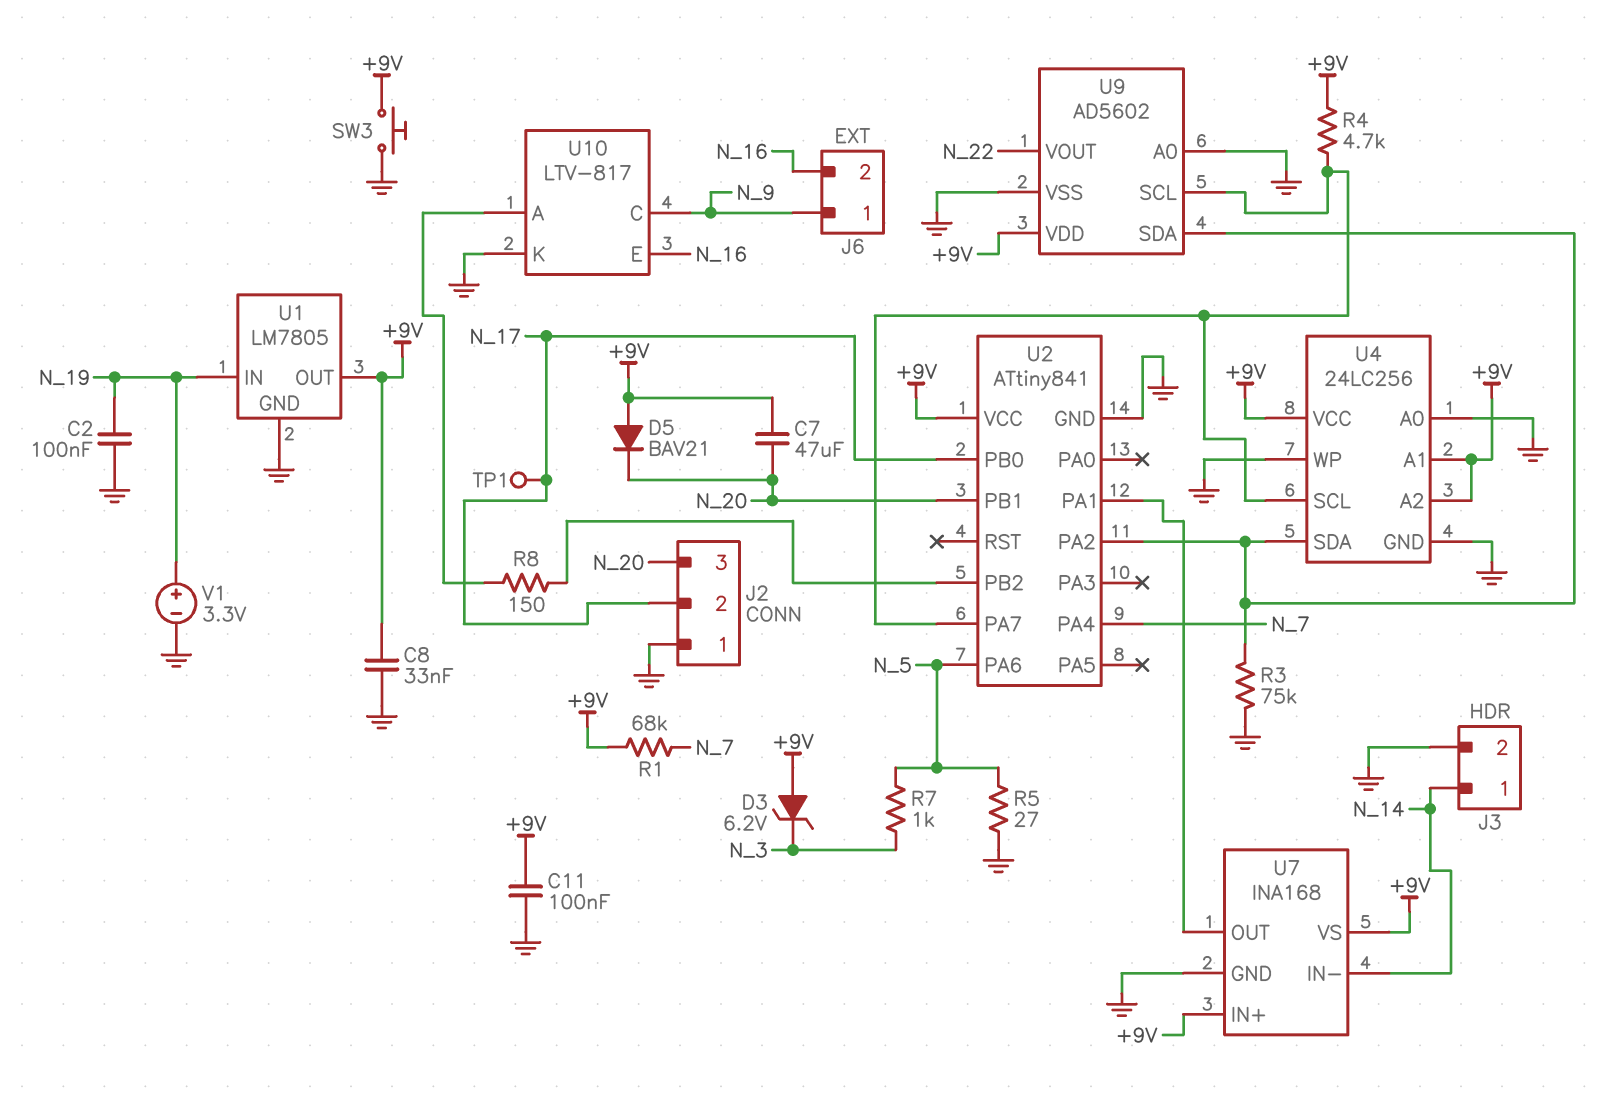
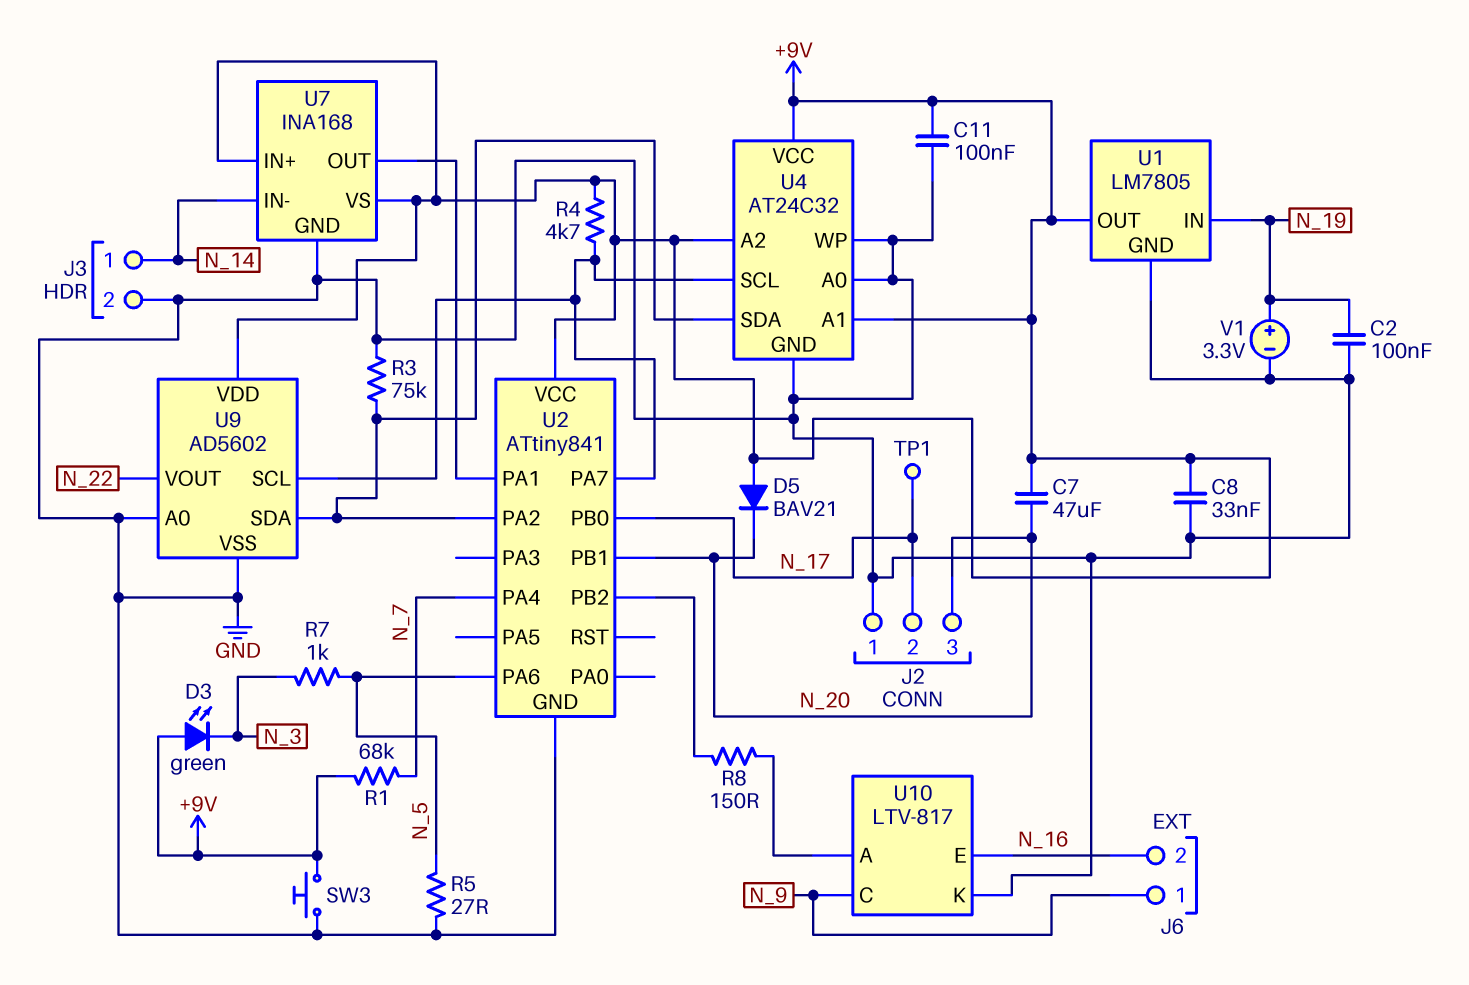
D3: zener 6.2V (A +9V, K N_3) -> LED green (A +9V, K N_3)
U4: 24LC256 -> AT24C32

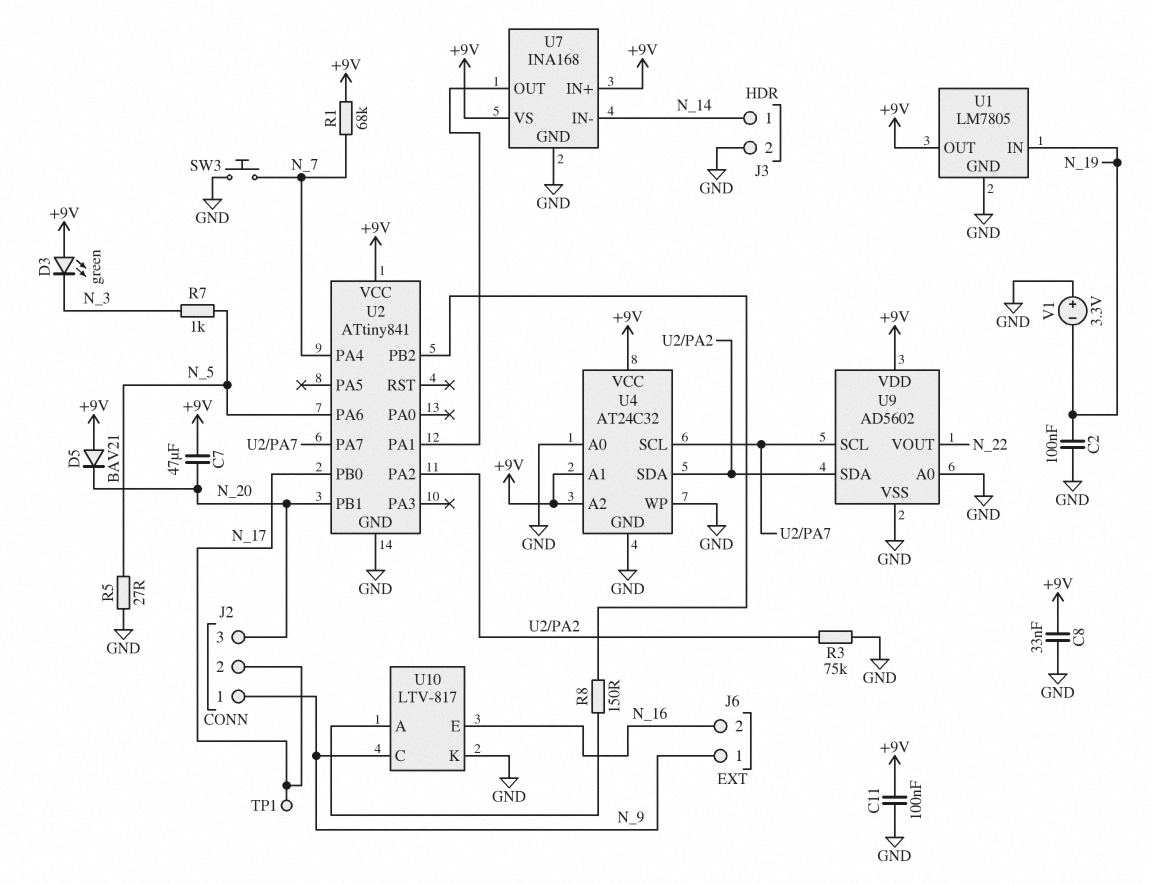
J2 pin 1: GND -> N_9
R4: 4.7k (+9V, U2/PA7) -> none
SW3: button (+9V, GND) -> button (GND, N_7)
V1: 3.3V (plus N_19, minus GND) -> 3.3V (plus GND, minus N_19)

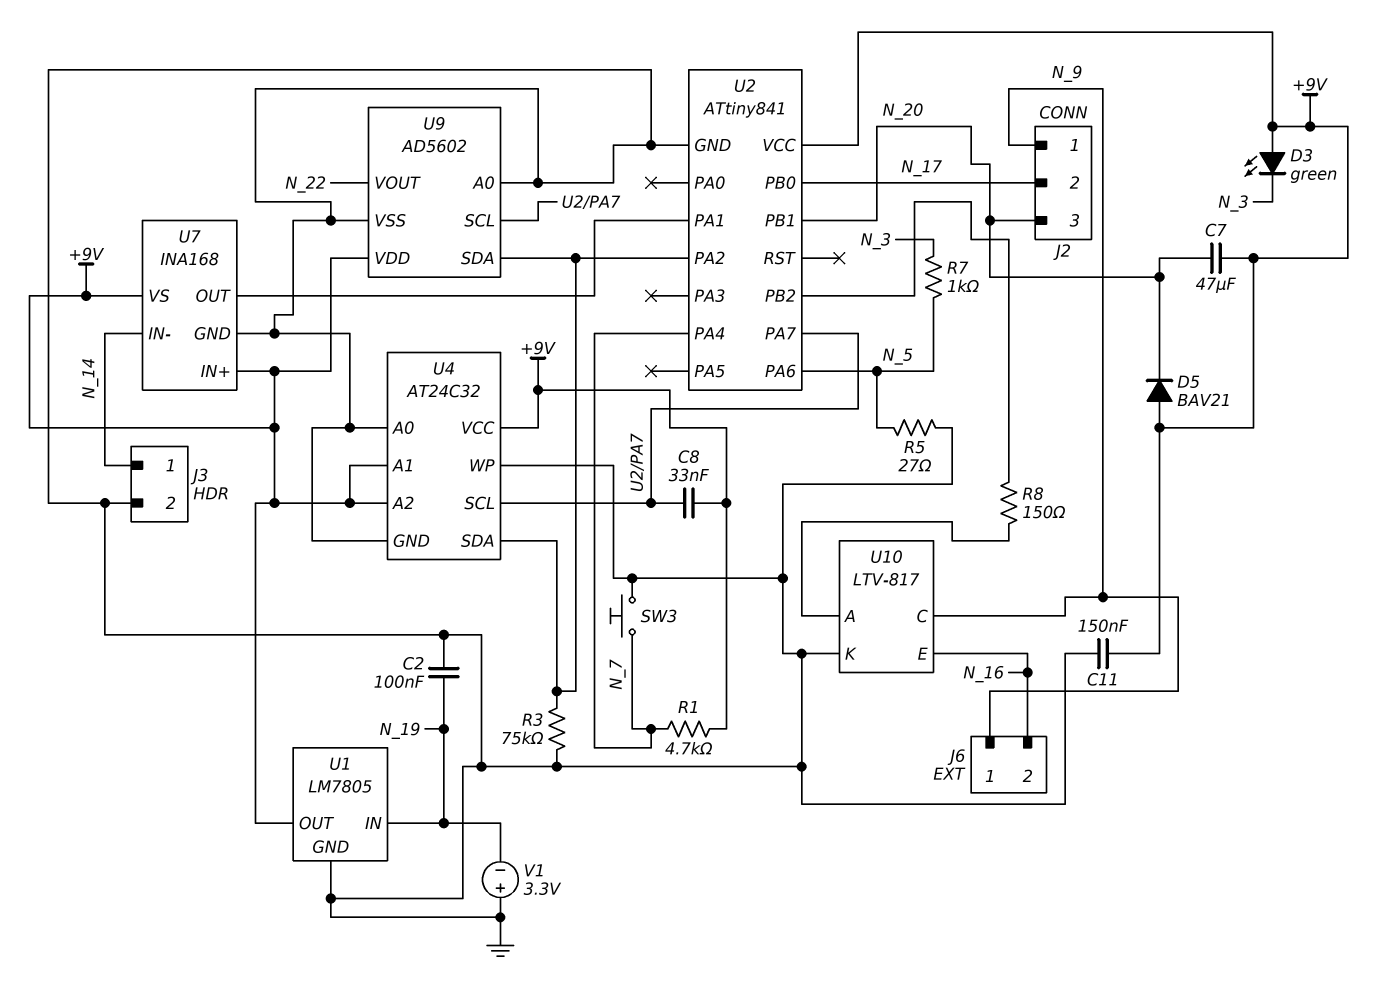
C8: 33nF (+9V, GND) -> 33nF (+9V, U2/PA7)
C11: 100nF (+9V, GND) -> 150nF (+9V, GND)
R1: 68k (+9V, N_7) -> 4.7k (+9V, N_7)
TP1: test point (N_17) -> none

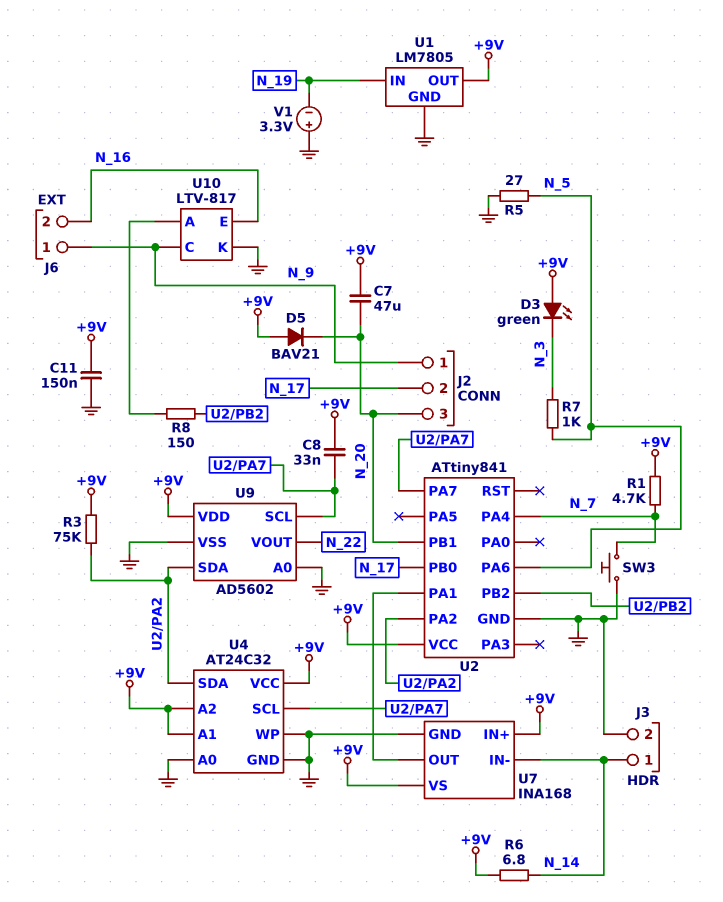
C2: 100nF (GND, N_19) -> none
R3: 75k (GND, U2/PA2) -> 75k (+9V, U2/PA2)
R6: none -> 6.8 (+9V, N_14)

